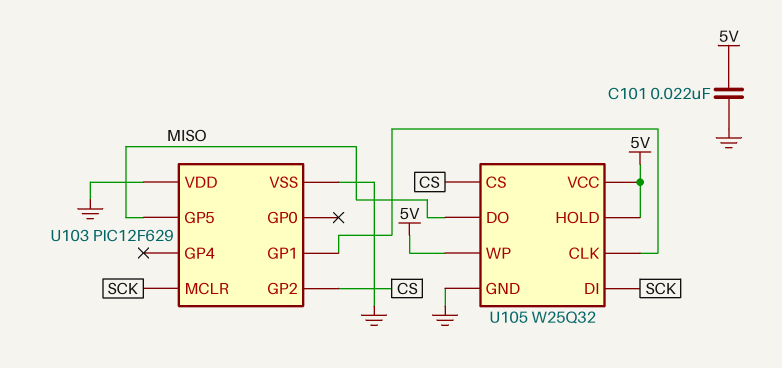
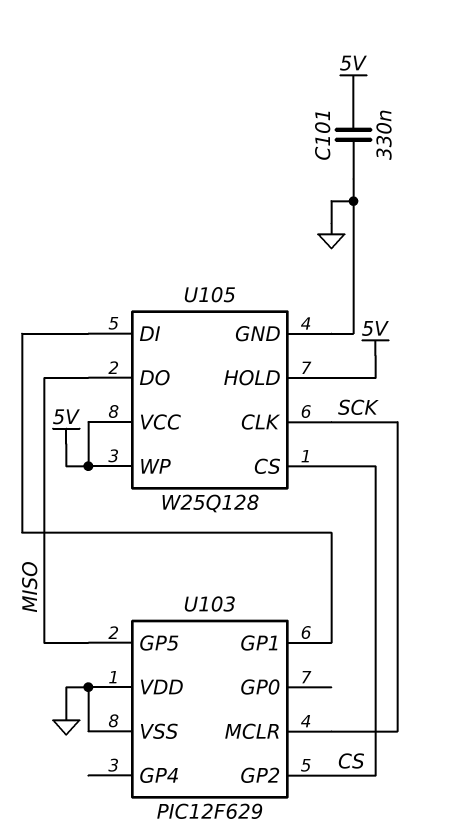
C101: 22nF (5V, GND) -> 330nF (5V, GND)
U105: W25Q32 -> W25Q128
U105 pin CLK: U103/GP1 -> SCK
U105 pin DI: SCK -> U103/GP1

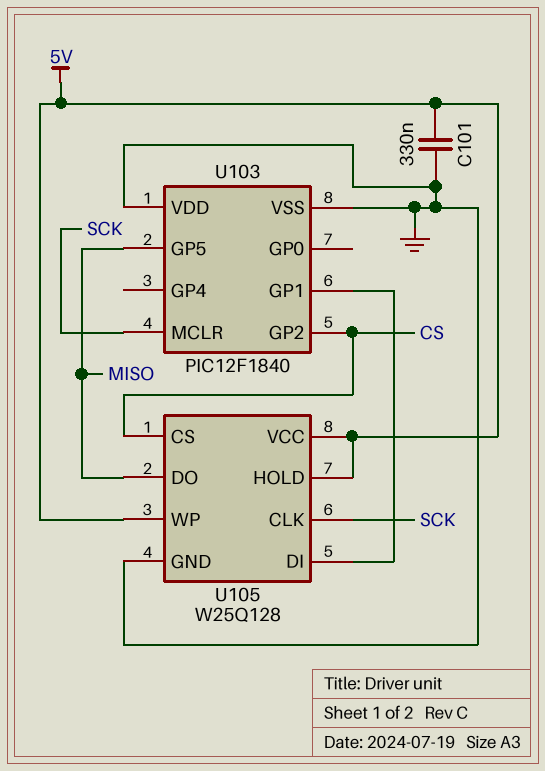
U103: PIC12F629 -> PIC12F1840

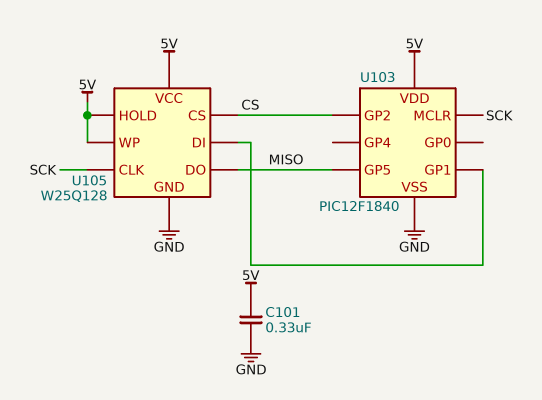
U103 pin VDD: GND -> 5V

